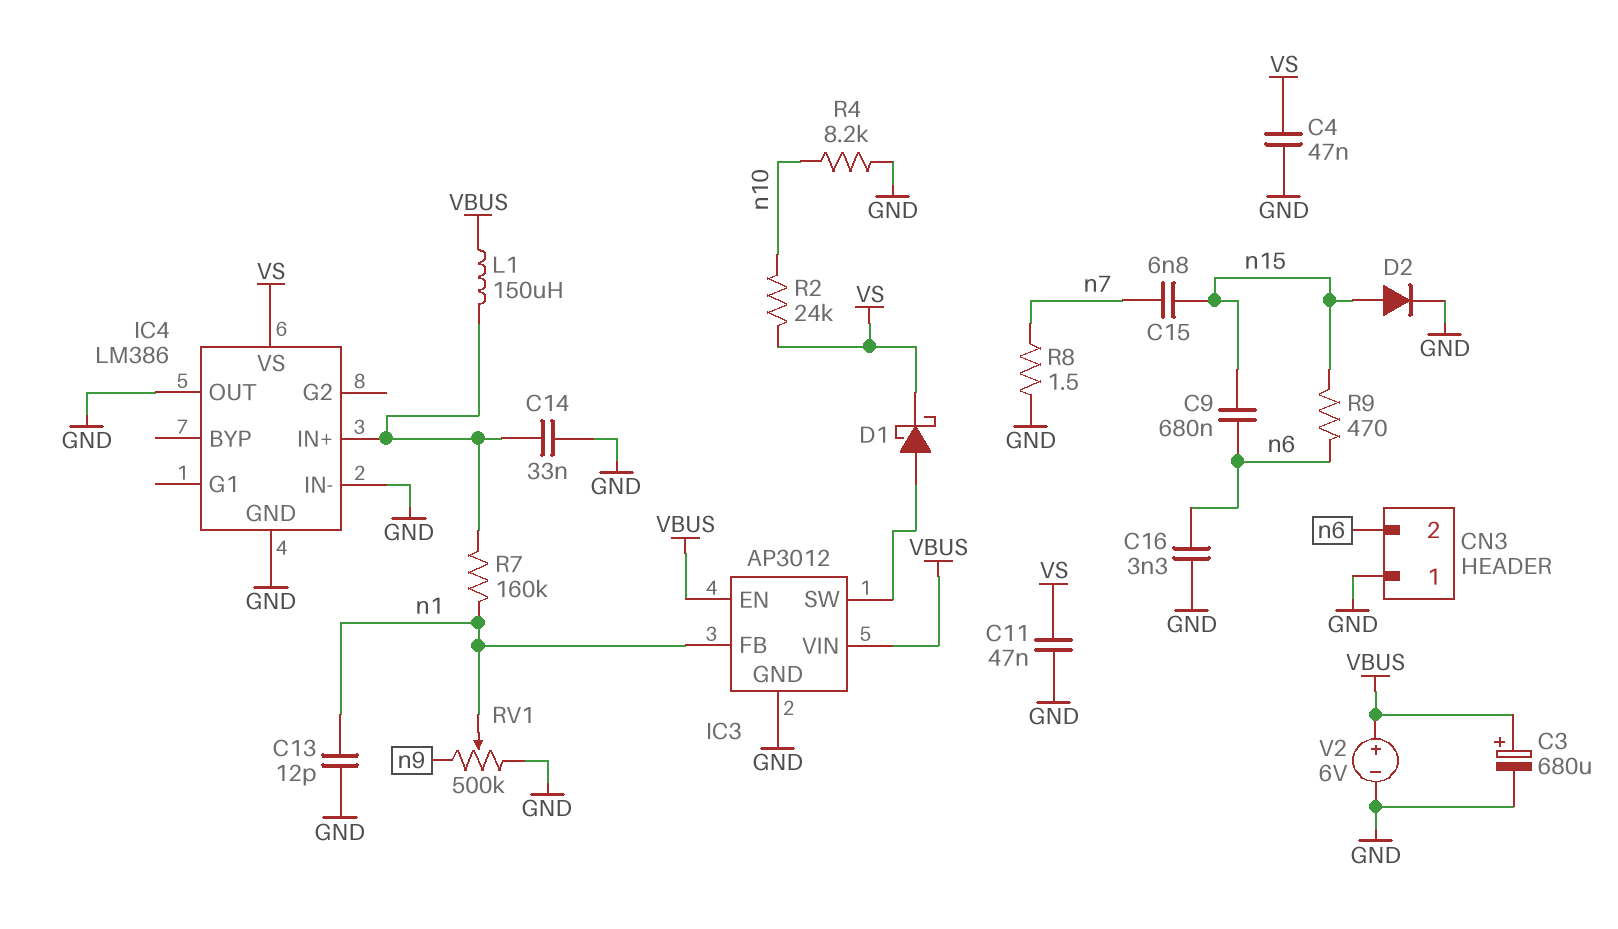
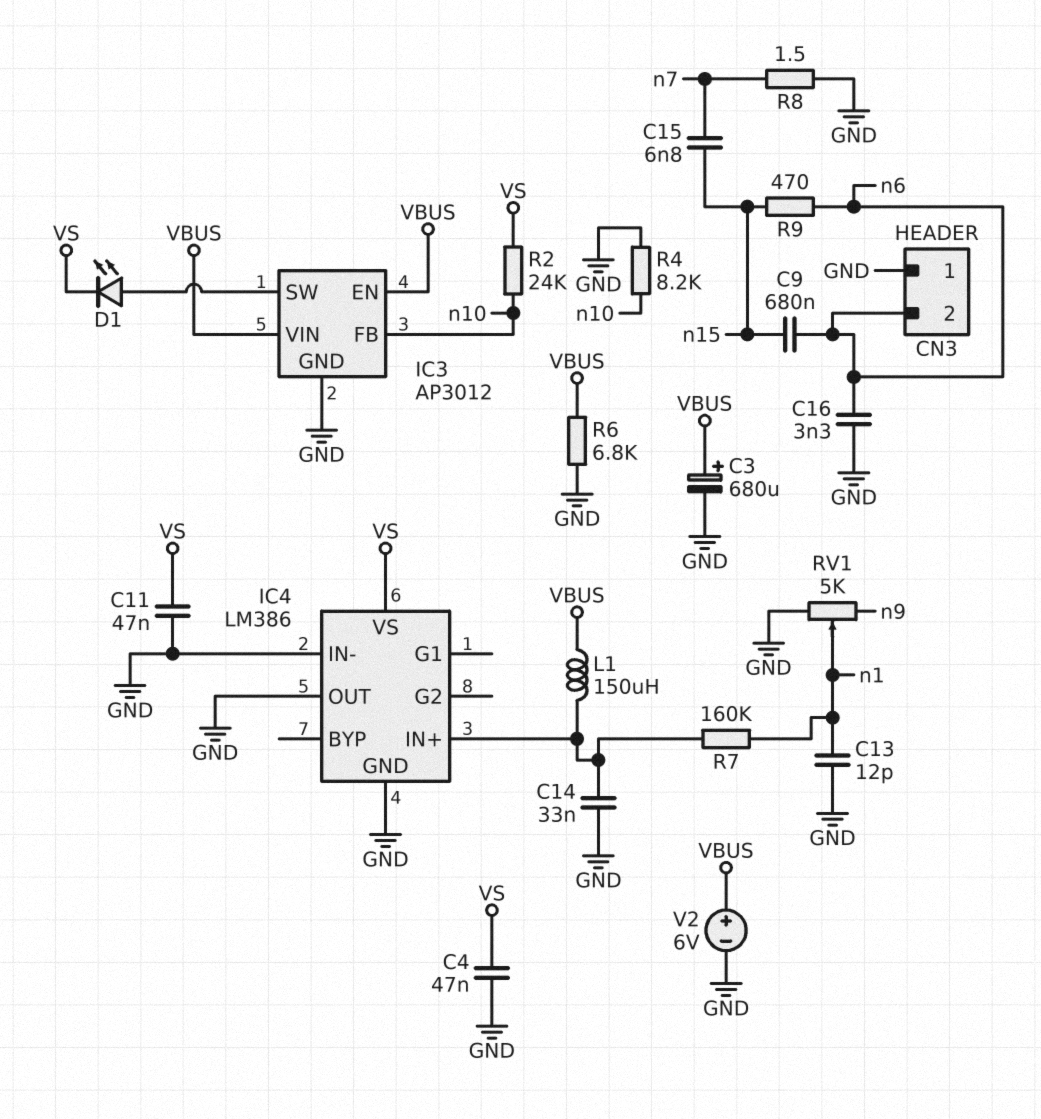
D1: schottky (A IC3/SW, K VS) -> LED (A IC3/SW, K VS)
D2: diode (A n15, K GND) -> none
IC3 pin FB: n1 -> n10
R6: none -> 6.8k (GND, VBUS)
RV1: 500k (GND, n9, wiper n1) -> 5k (GND, n9, wiper n1)

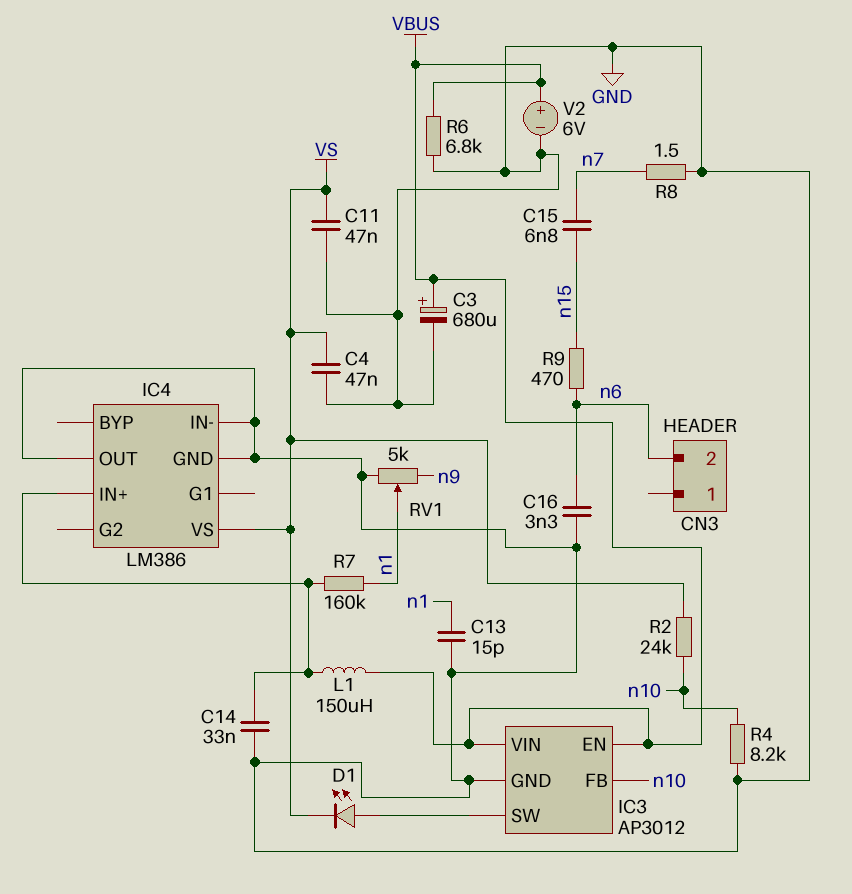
C9: 680nF (n6, n15) -> none
C13: 12pF (GND, n1) -> 15pF (GND, n1)
CN3 pin 1: GND -> none

